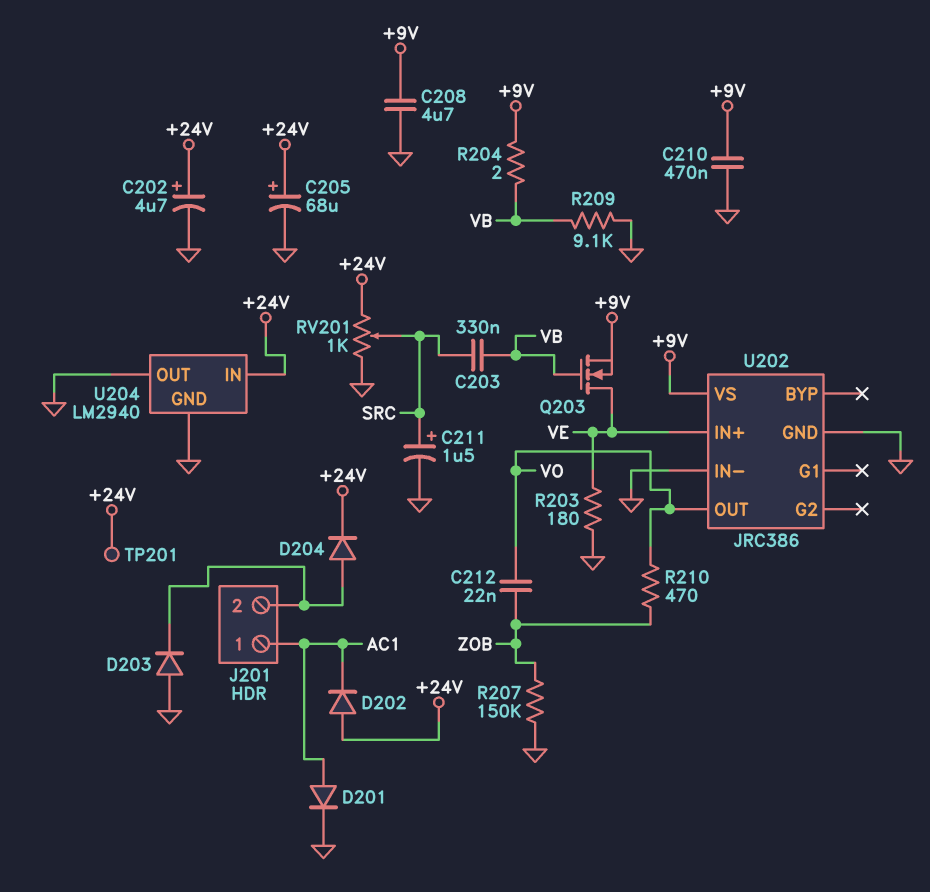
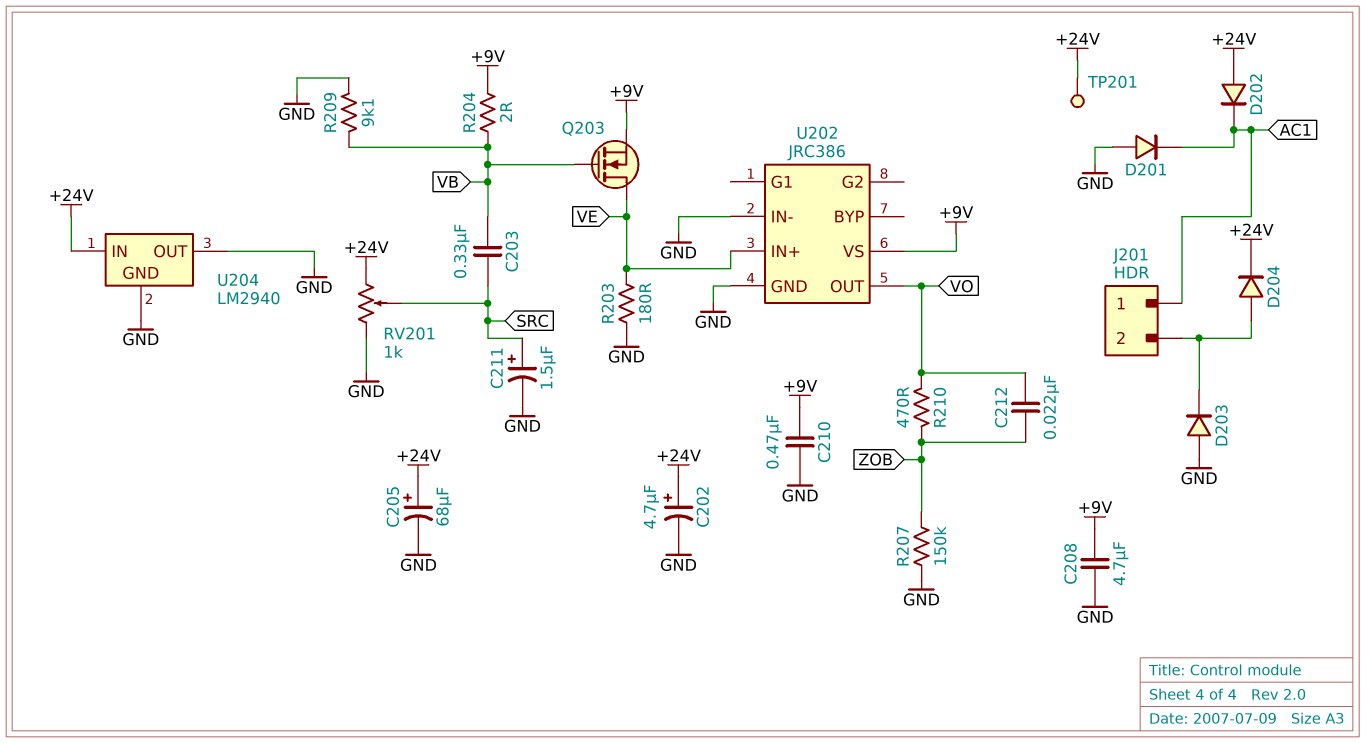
D201: diode (A AC1, K GND) -> diode (A GND, K AC1)

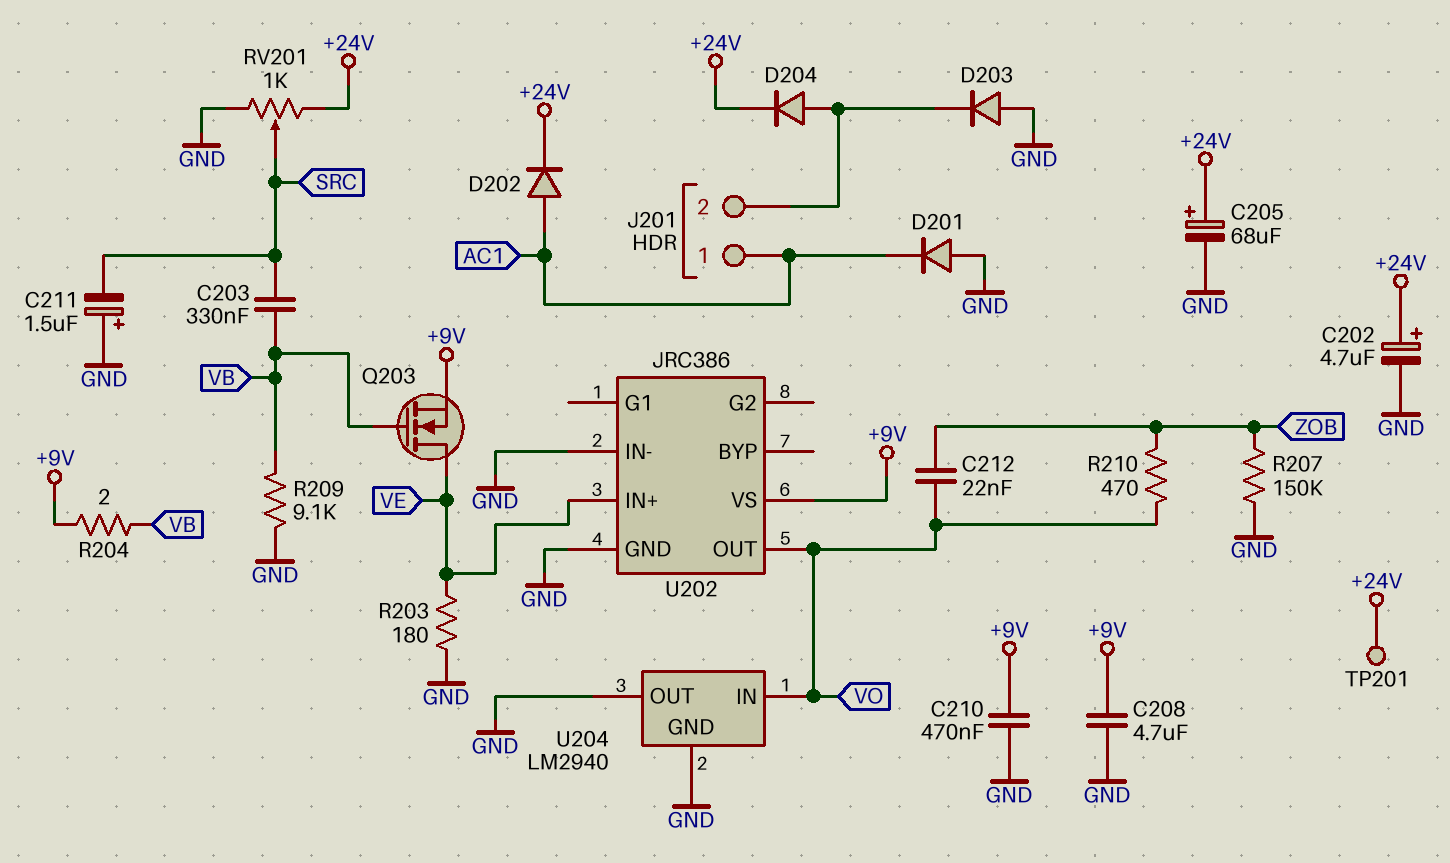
C211: 1.5uF (plus SRC, minus GND) -> 1.5uF (plus GND, minus SRC)
D202: diode (A +24V, K AC1) -> diode (A AC1, K +24V)
U204 pin IN: +24V -> VO

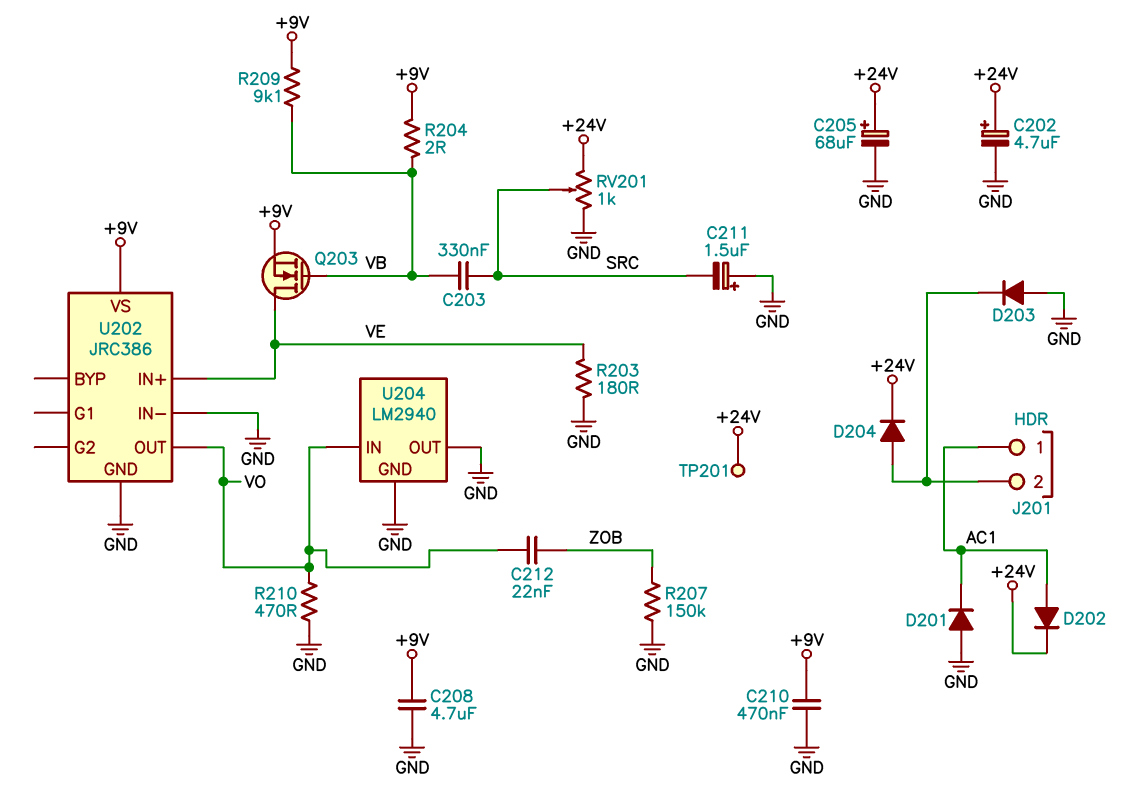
R209: 9.1k (GND, VB) -> 9.1k (+9V, VB)
R210: 470 (VO, ZOB) -> 470 (GND, VO)

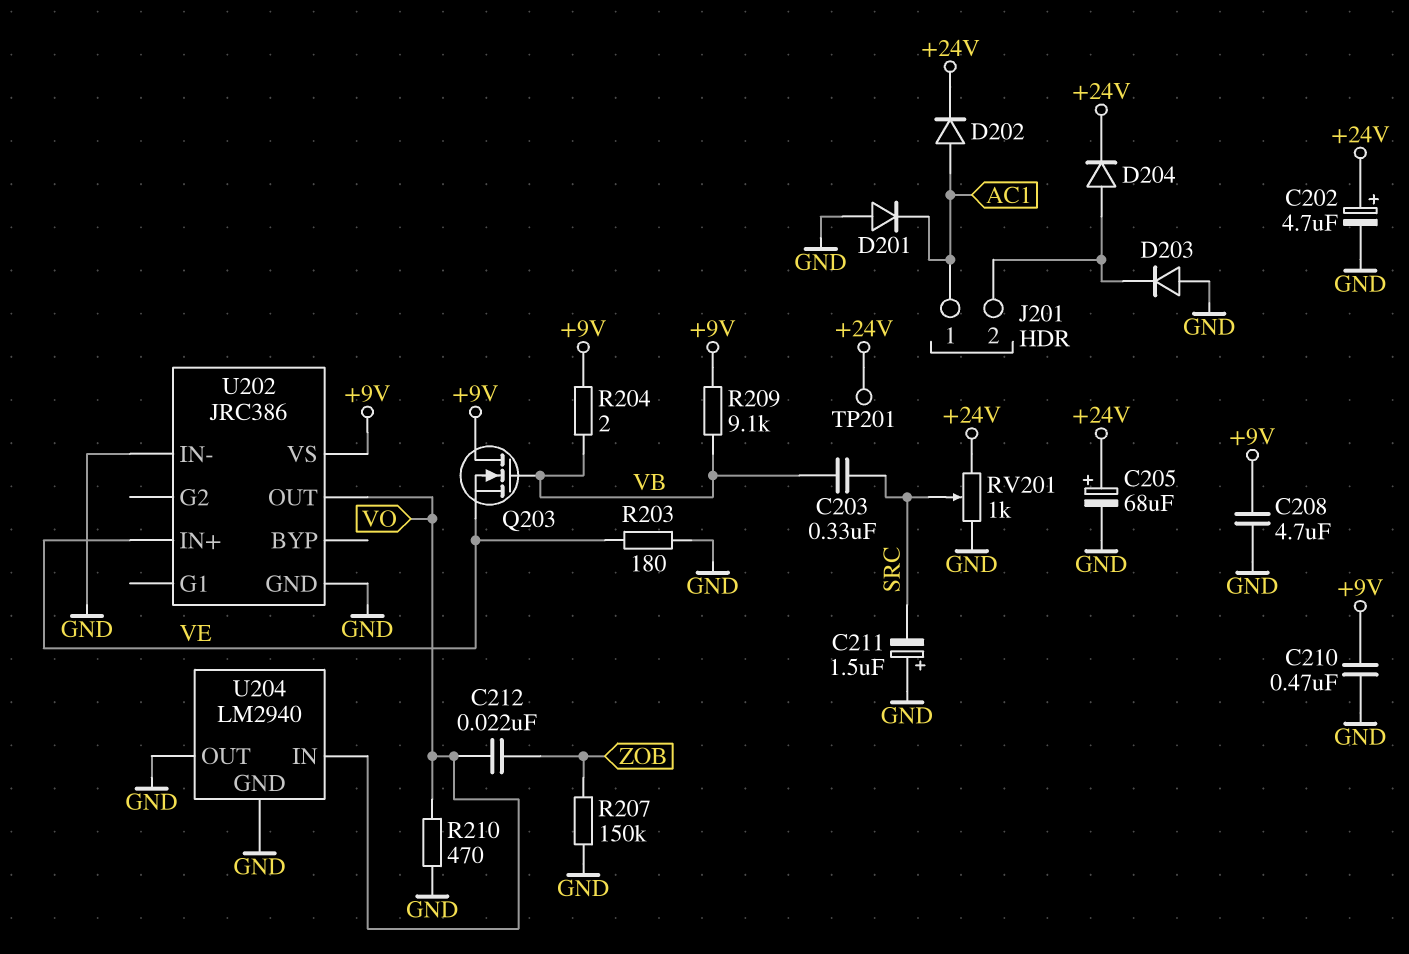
Q203: NMOS (G VB, D VE, S +9V) -> NMOS (G VB, D +9V, S VE)

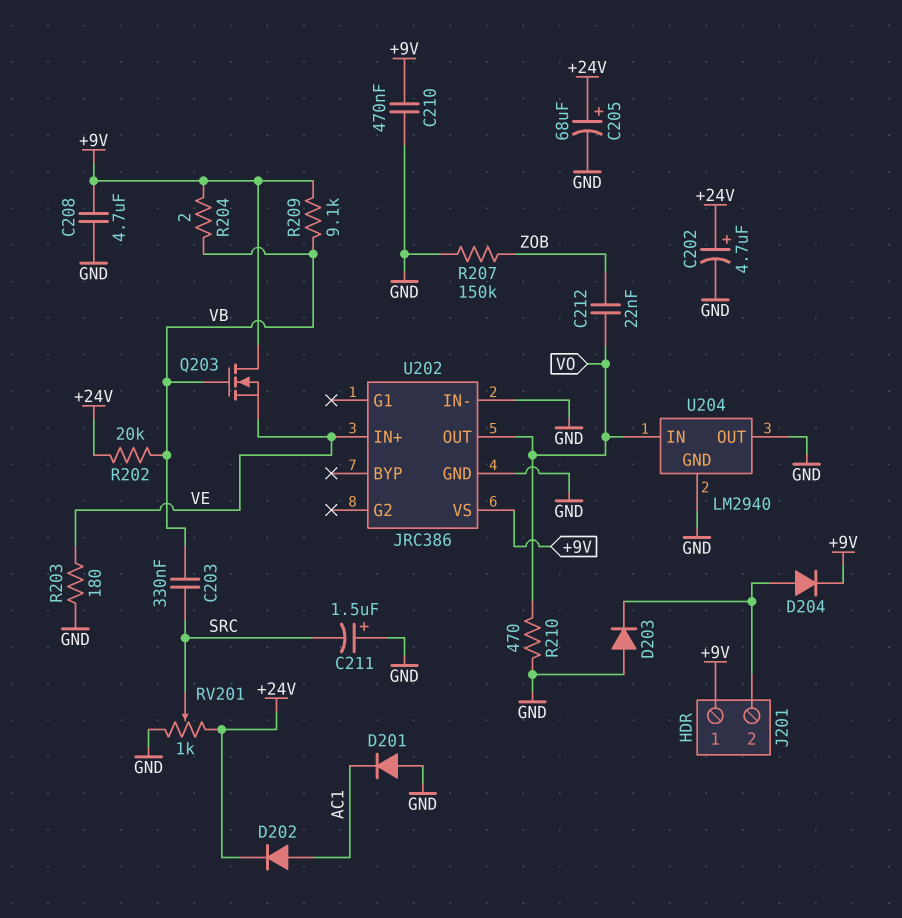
D204: diode (A J201/2, K +24V) -> diode (A J201/2, K +9V)
J201 pin 1: AC1 -> +9V
R202: none -> 20k (+24V, VB)
TP201: test point (+24V) -> none

